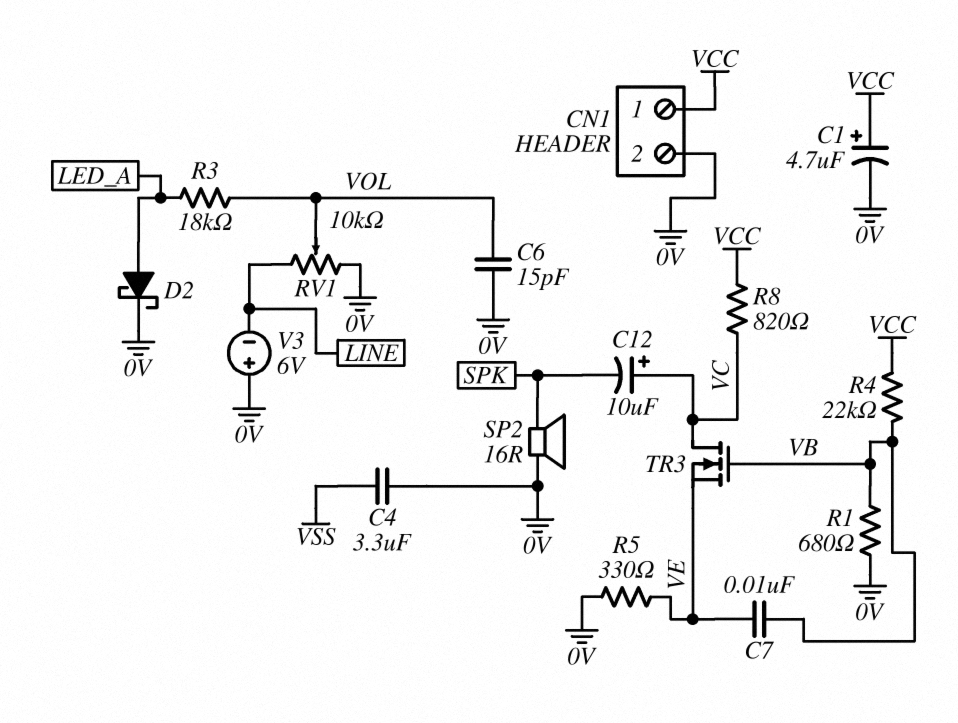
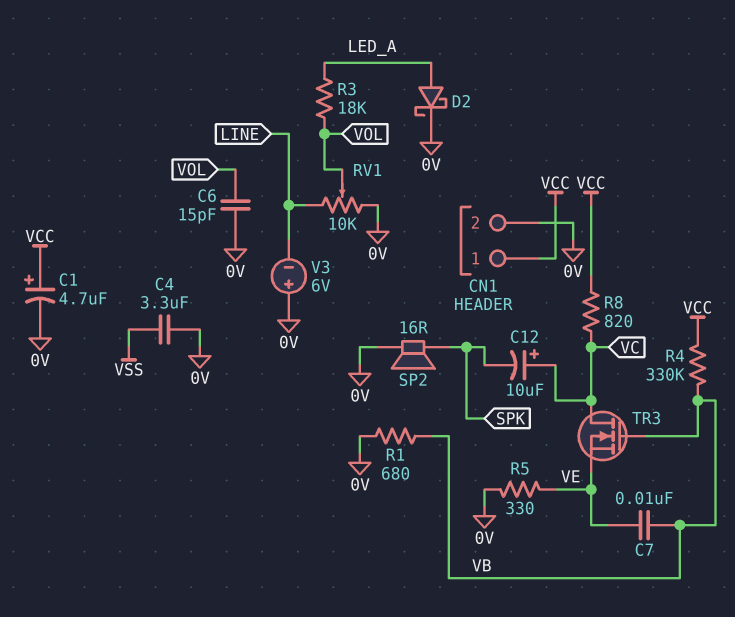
R4: 22k (VB, VCC) -> 330k (VB, VCC)

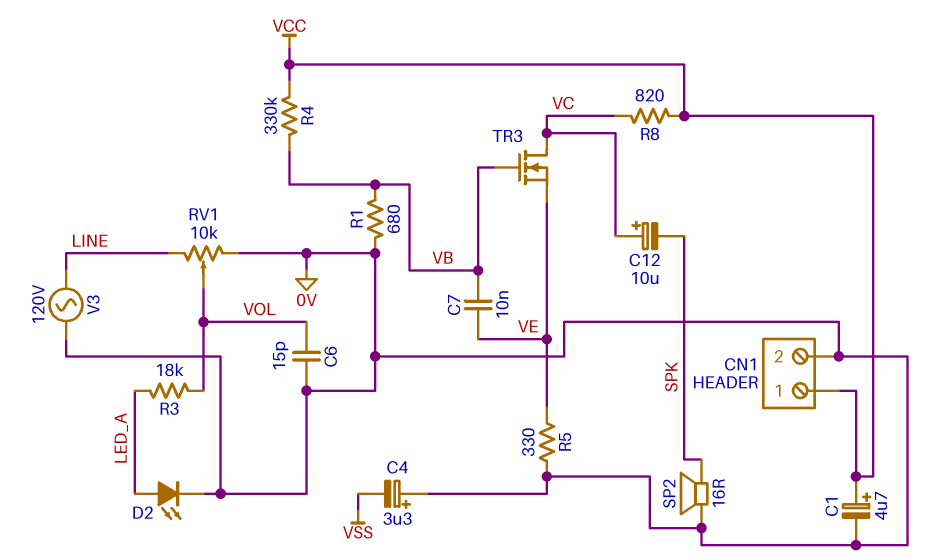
C4: 3.3uF (0V, VSS) -> 3.3uF (plus 0V, minus VSS)
D2: schottky (A LED_A, K 0V) -> LED (A LED_A, K 0V)
V3: 6V (plus 0V, minus LINE) -> AC 120V (0V, LINE)

